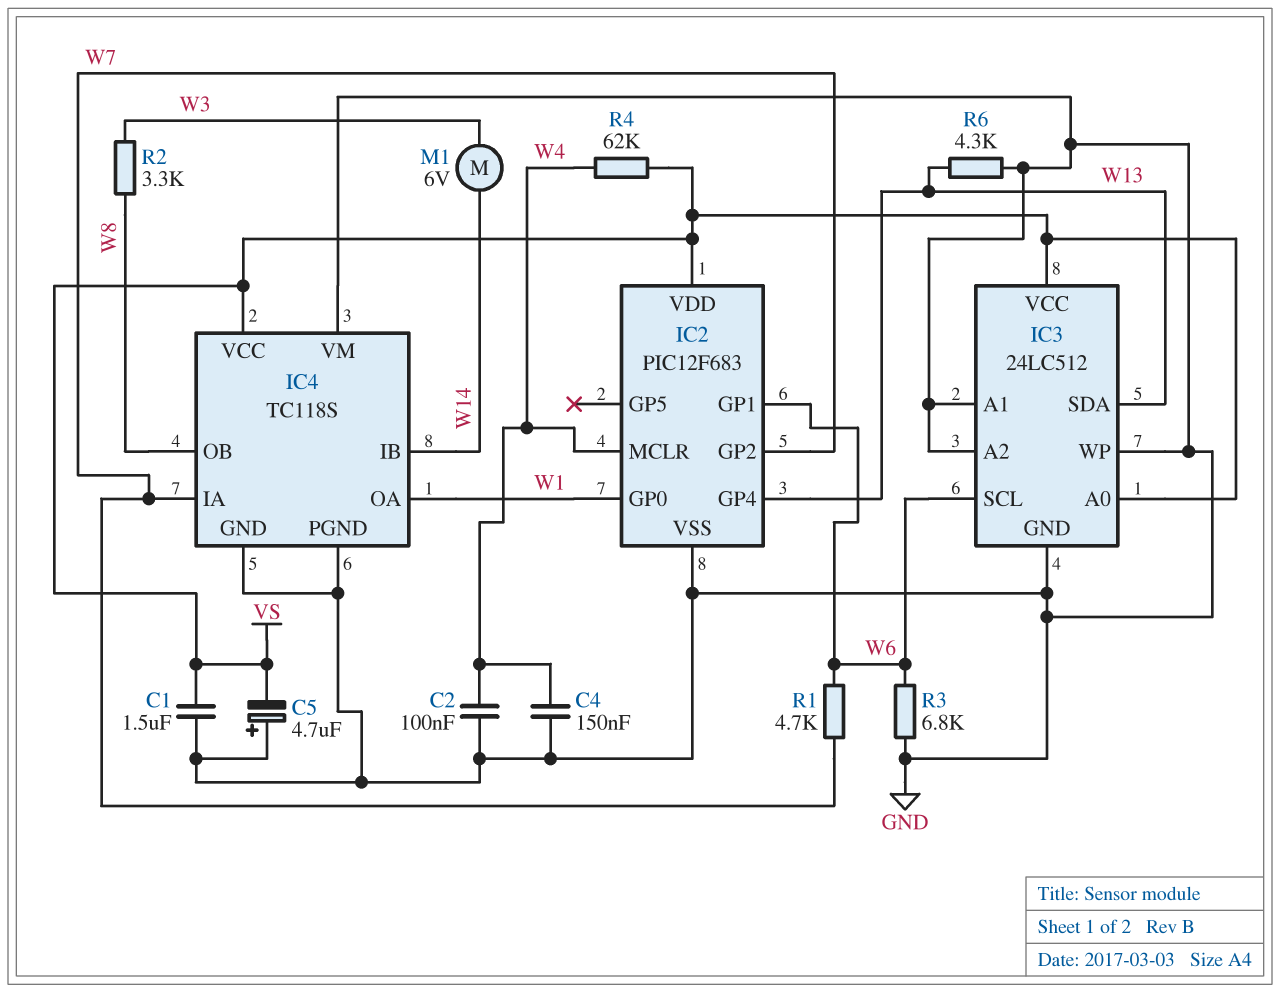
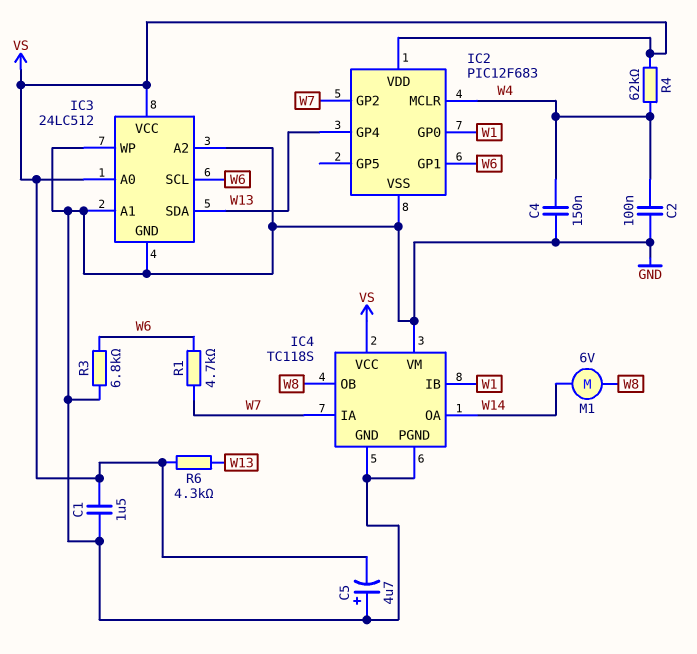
IC4 pin IB: W14 -> W1
IC4 pin OA: W1 -> W14
M1: motor 6V (W3, W14) -> motor 6V (W8, W14)
R2: 3.3k (W3, W8) -> none
R6: 4.3k (GND, W13) -> 4.3k (VS, W13)

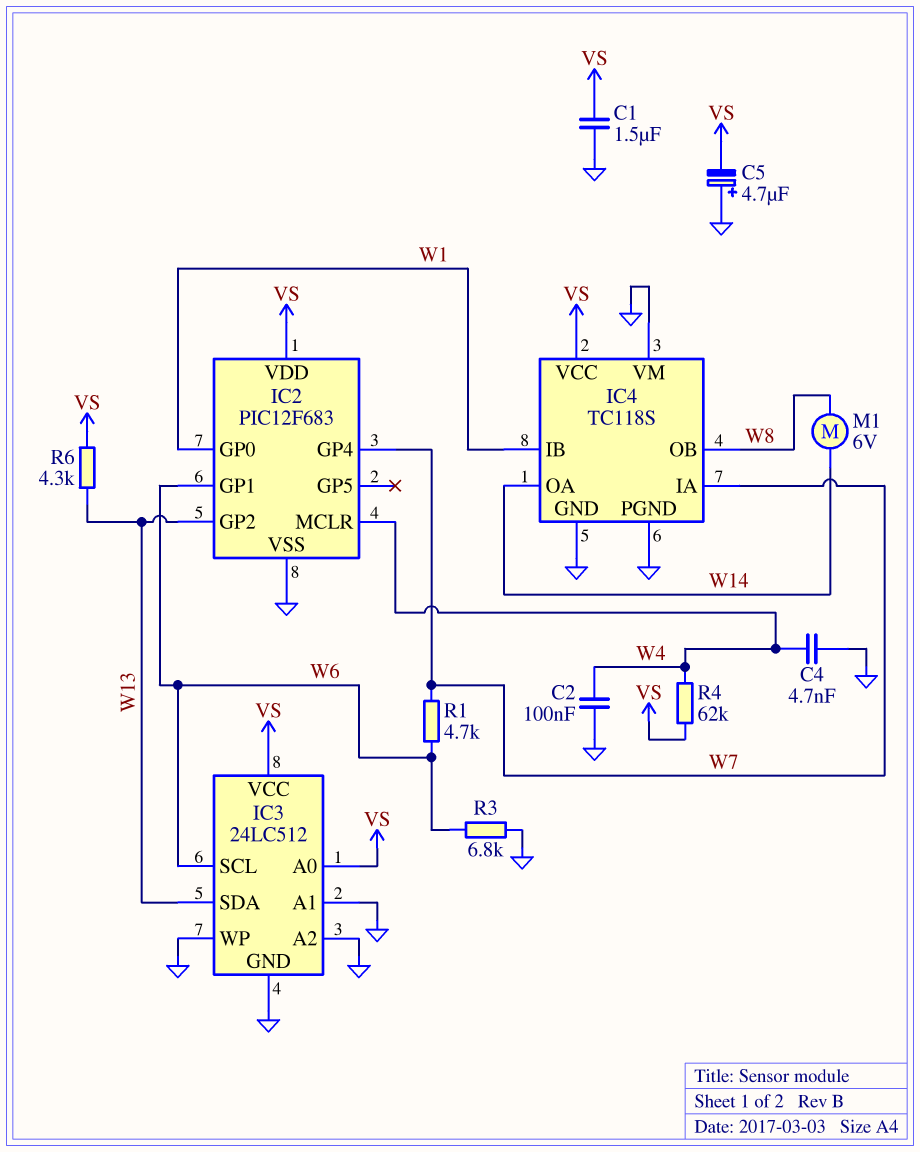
C4: 150nF (GND, W4) -> 4.7nF (GND, W4)
IC2 pin GP2: W7 -> W13
IC2 pin GP4: W13 -> W7

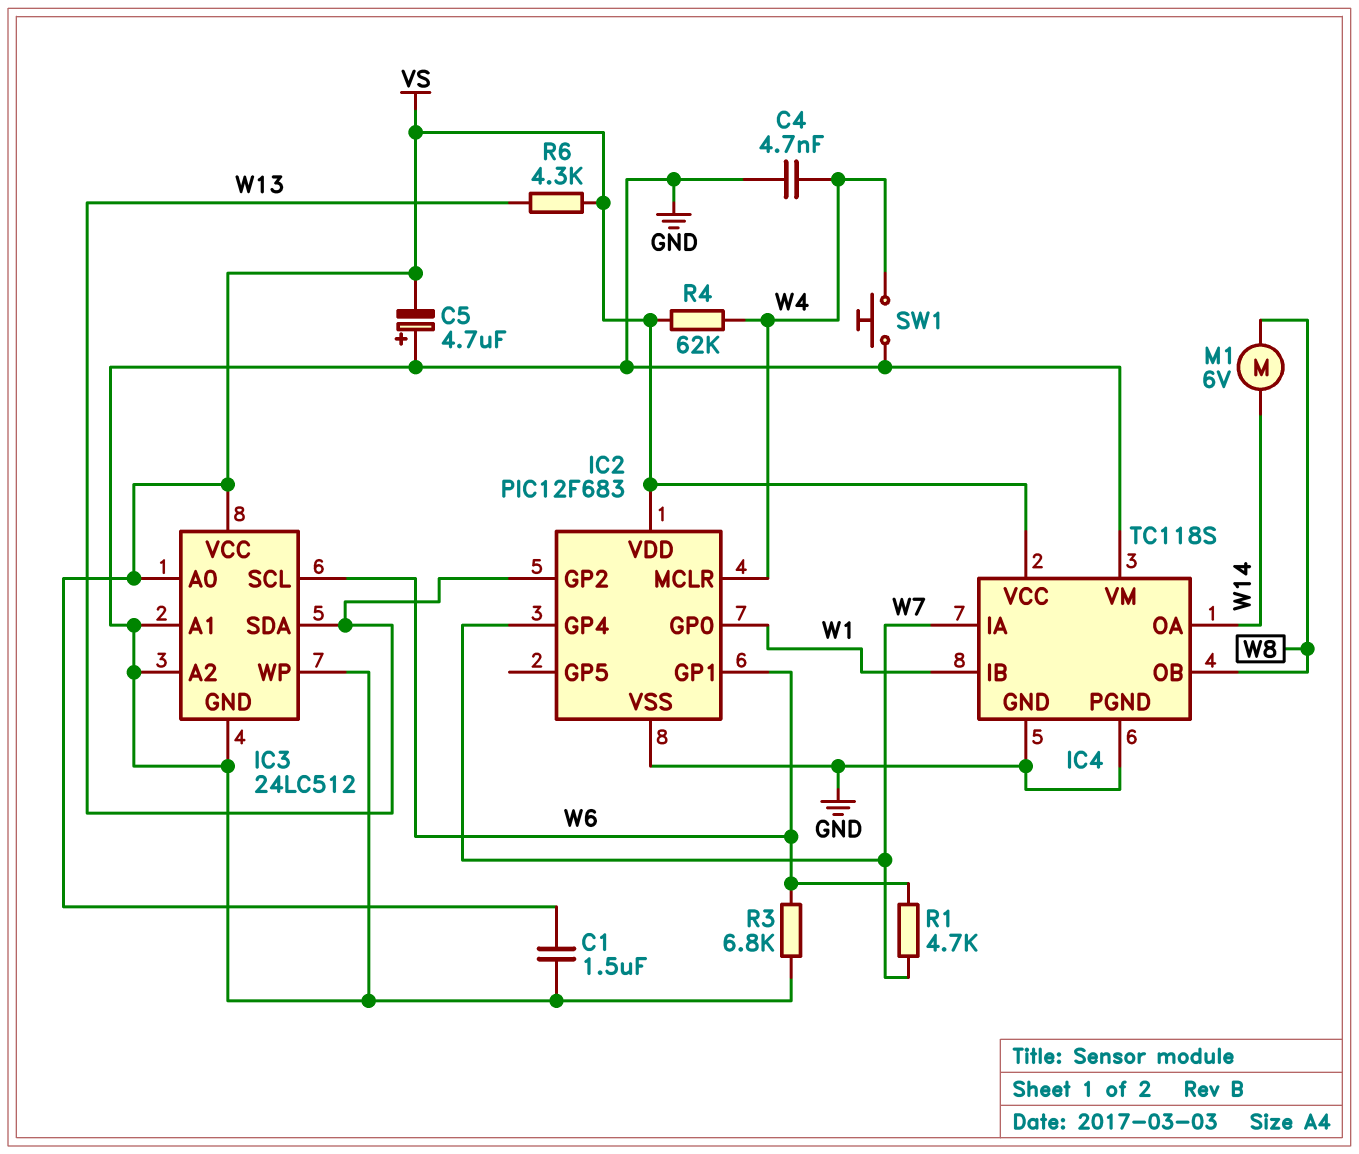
C2: 100nF (GND, W4) -> none
SW1: none -> button (GND, W4)

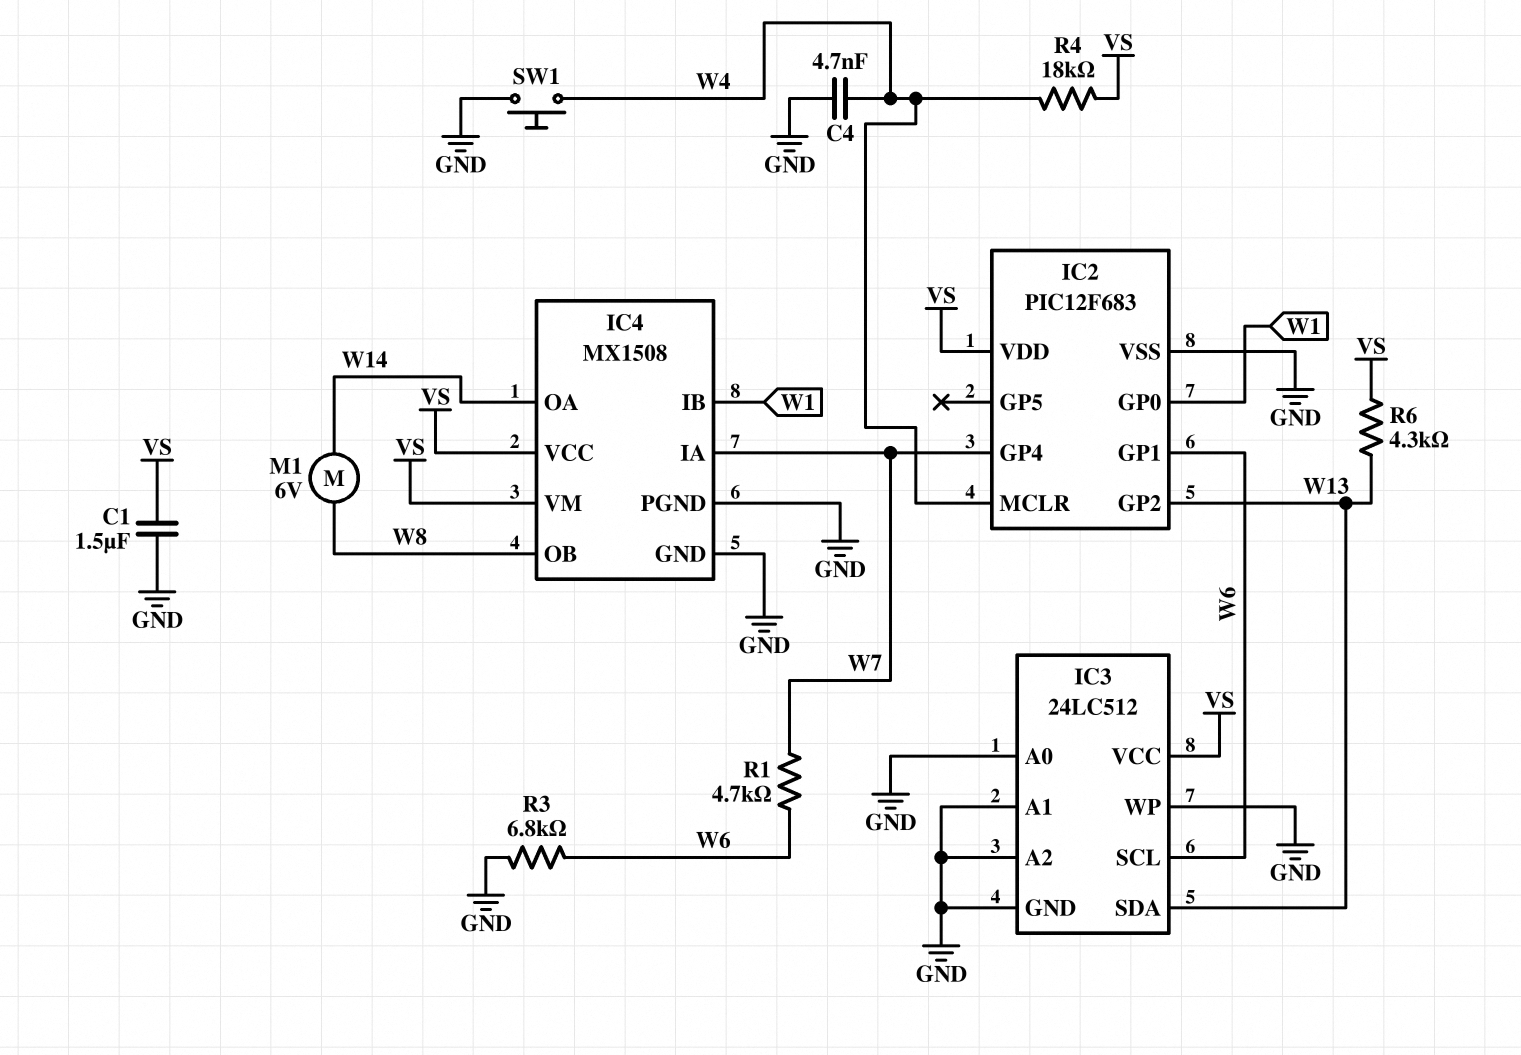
C5: 4.7uF (plus GND, minus VS) -> none
IC3 pin A0: VS -> GND
IC4: TC118S -> MX1508
IC4 pin VM: GND -> VS
R4: 62k (VS, W4) -> 18k (VS, W4)

